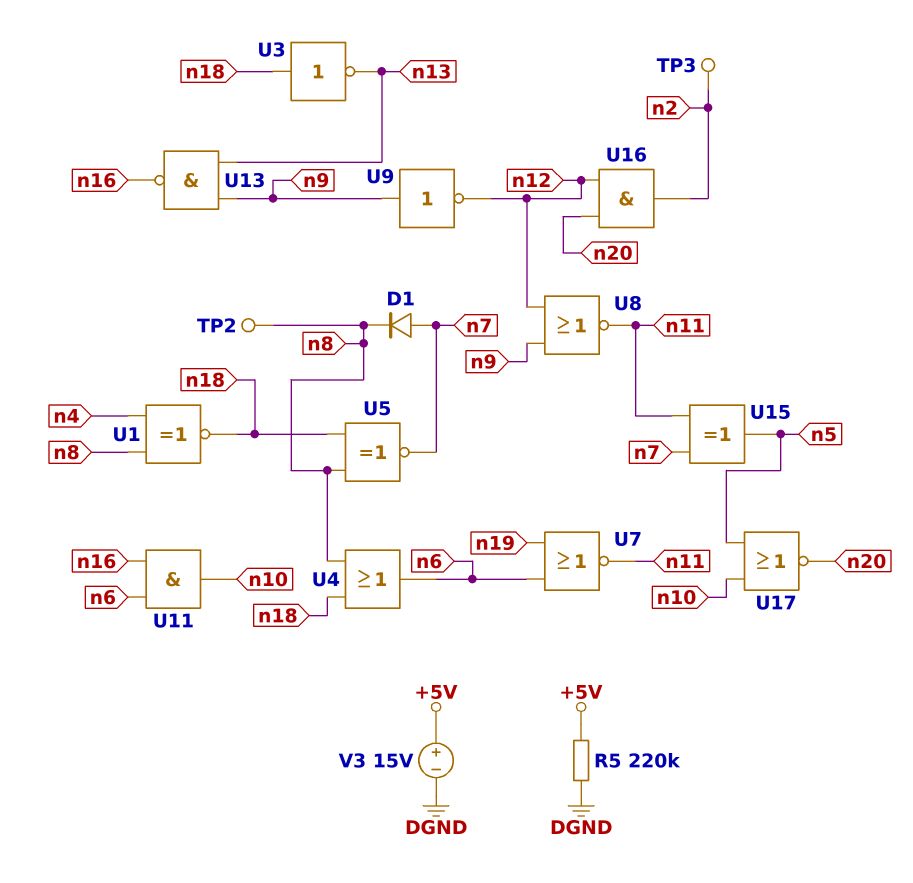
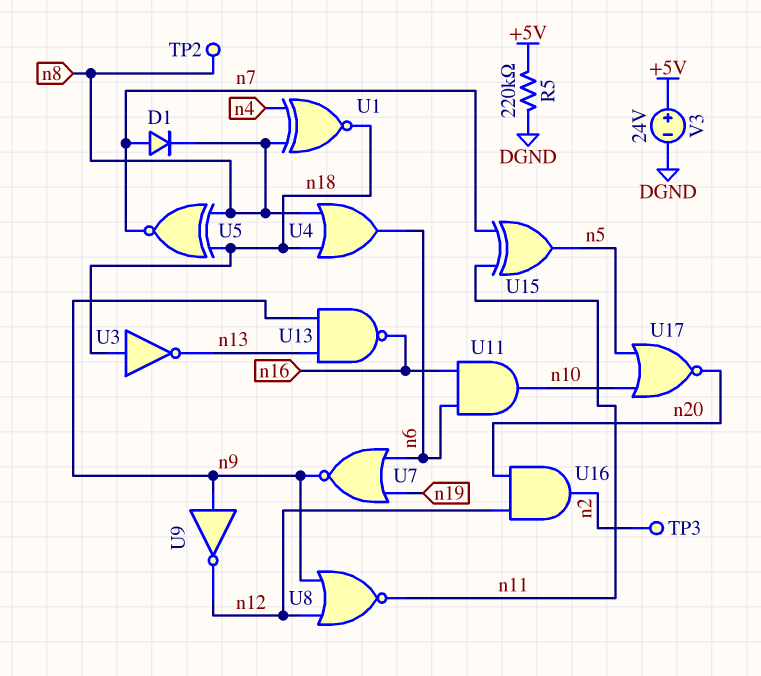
U7: NOR (in n6, in n19, out n11) -> NOR (in n6, in n19, out n9)
V3: 15V (plus +5V, minus DGND) -> 24V (plus +5V, minus DGND)

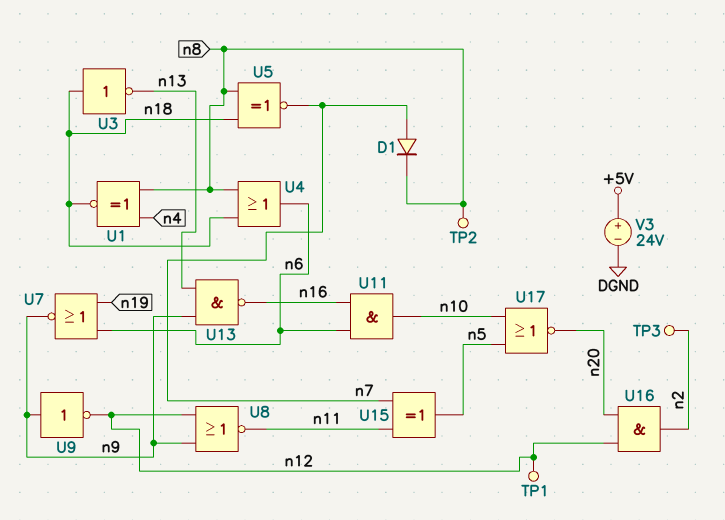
R5: 220k (+5V, DGND) -> none
TP1: none -> test point (n12)

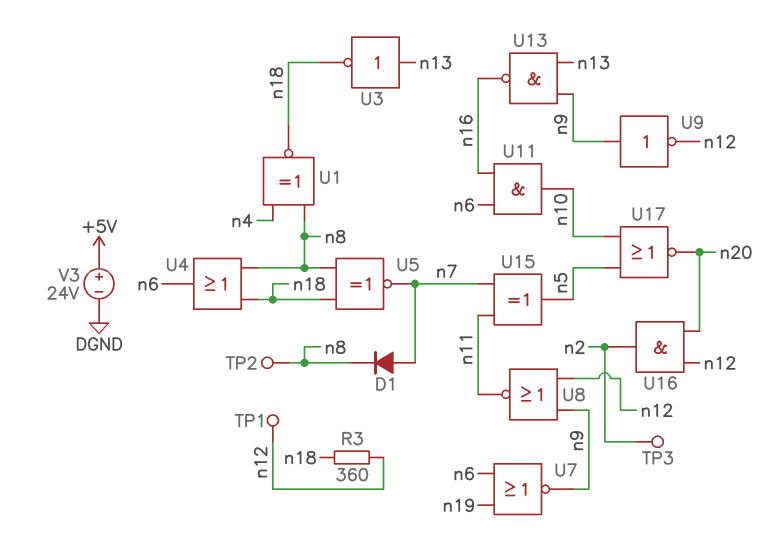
R3: none -> 360 (n12, n18)
U3: NOT (in n18, out n13) -> NOT (in n13, out n18)

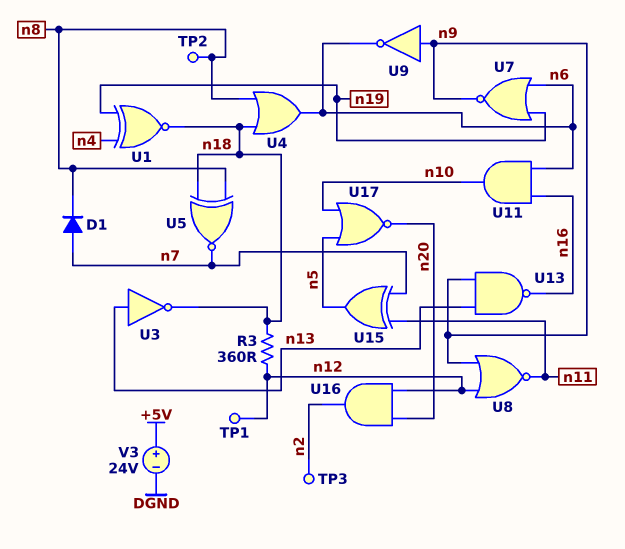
U1: XNOR (in n4, in n8, out n18) -> XNOR (in n4, in n19, out n18)
U9: NOT (in n9, out n12) -> NOT (in n9, out n6)

